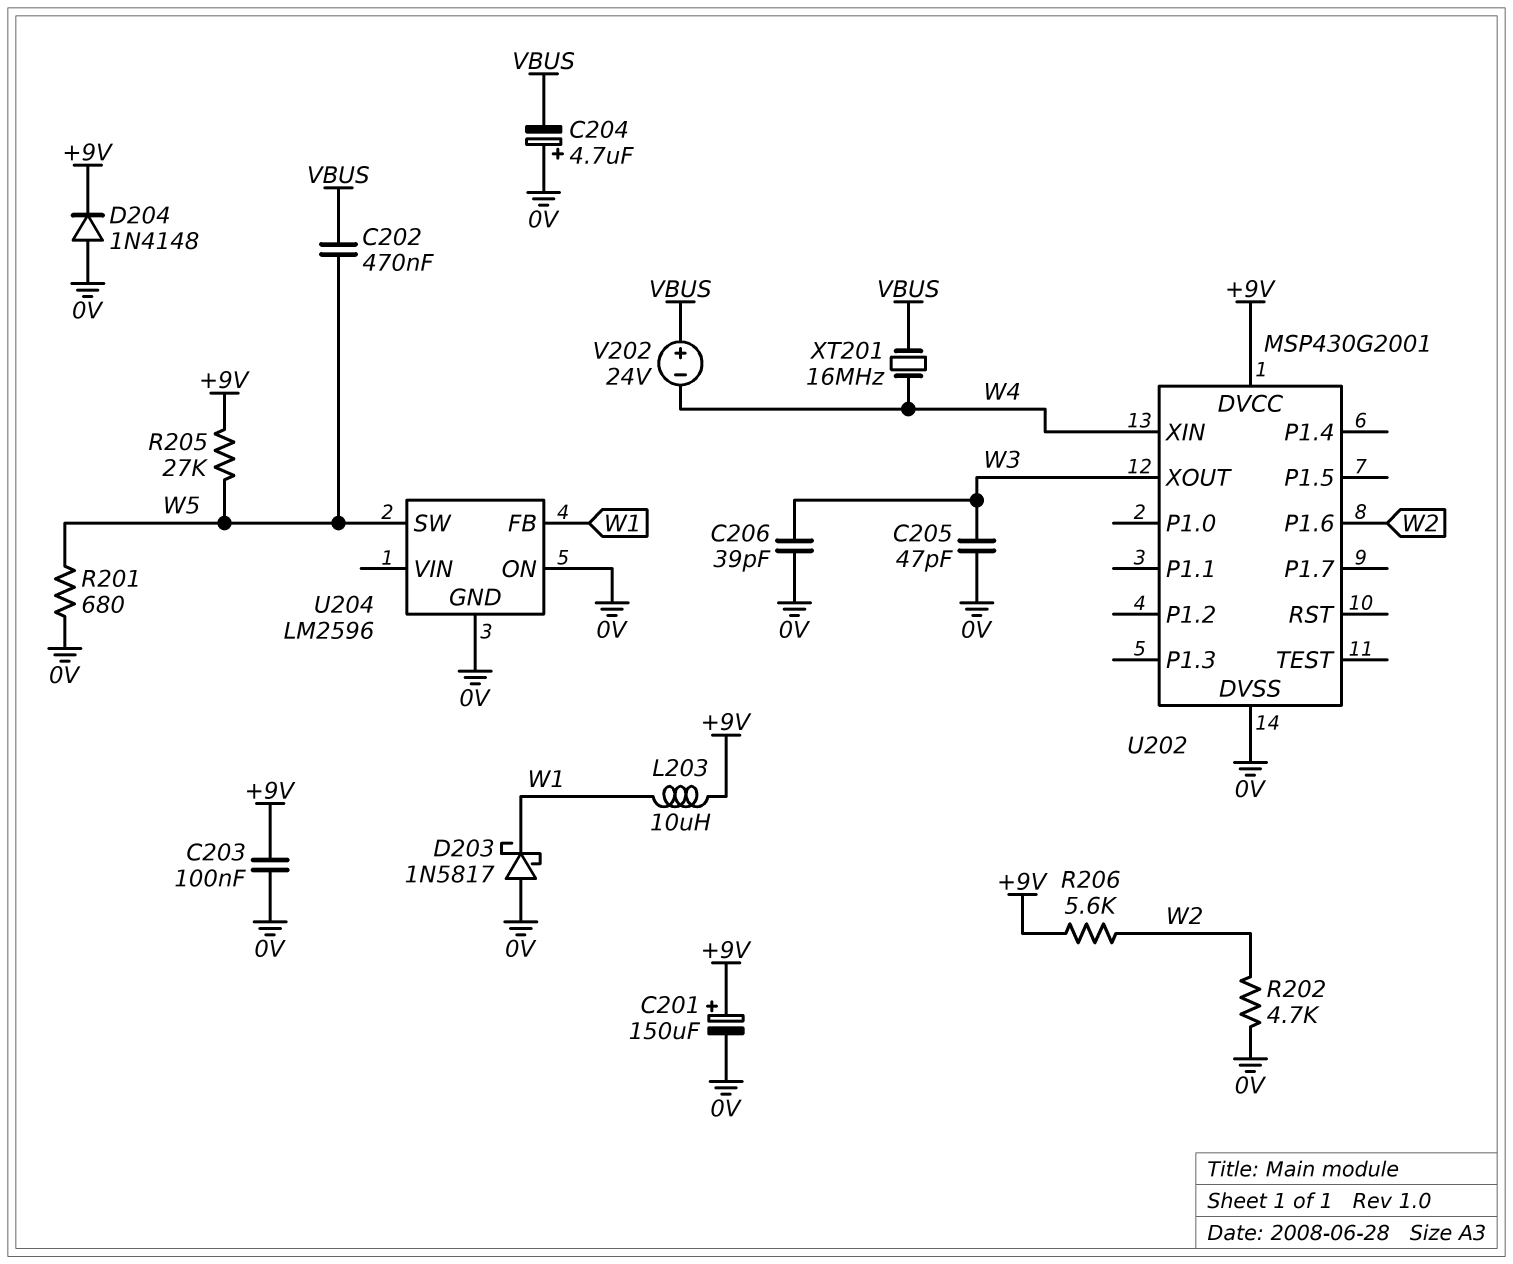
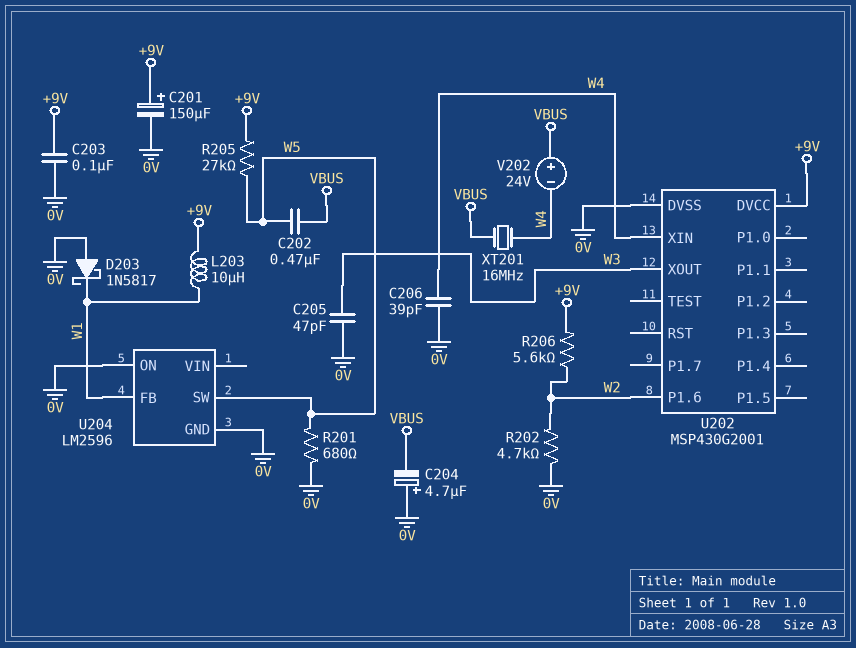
C206: 39pF (0V, W3) -> 39pF (0V, W4)
D204: diode 1N4148 (A 0V, K +9V) -> none

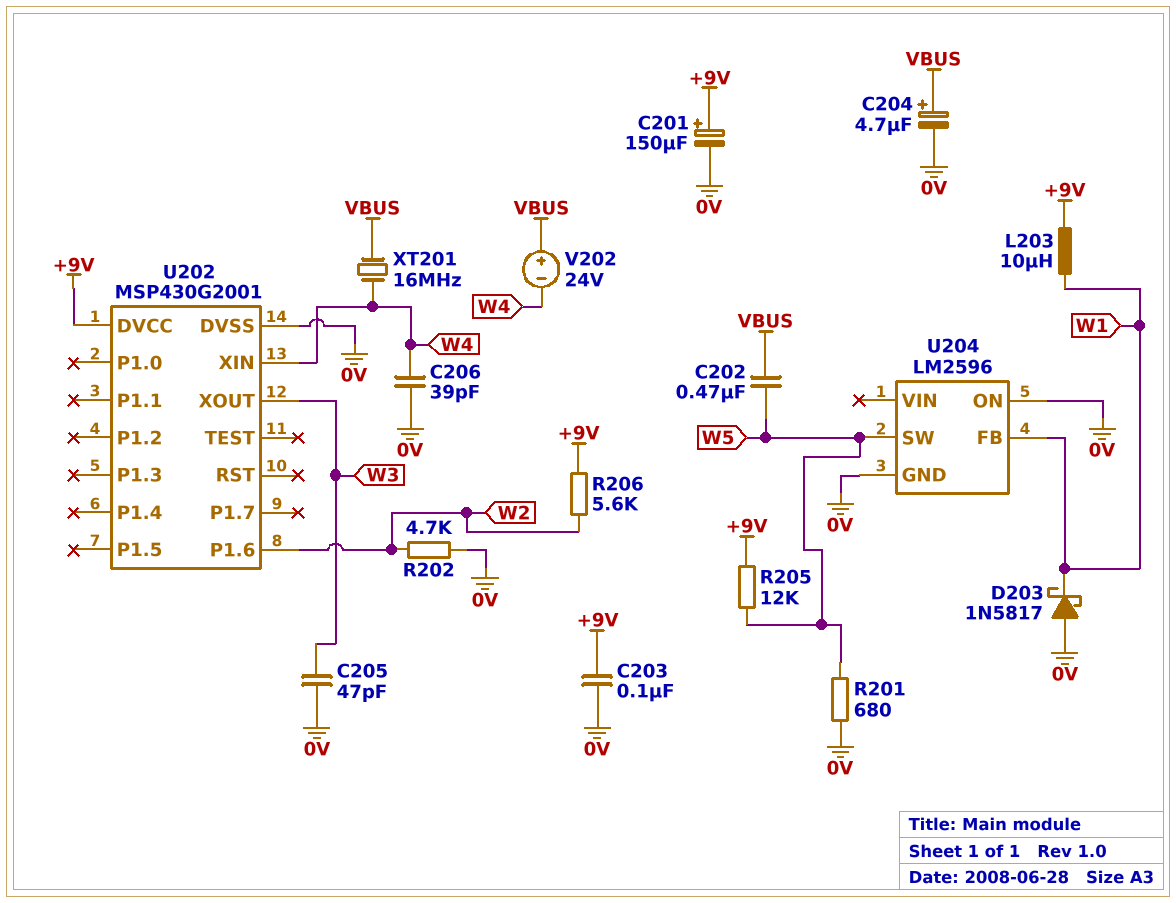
C204: 4.7uF (plus 0V, minus VBUS) -> 4.7uF (plus VBUS, minus 0V)
R205: 27k (+9V, W5) -> 12k (+9V, W5)

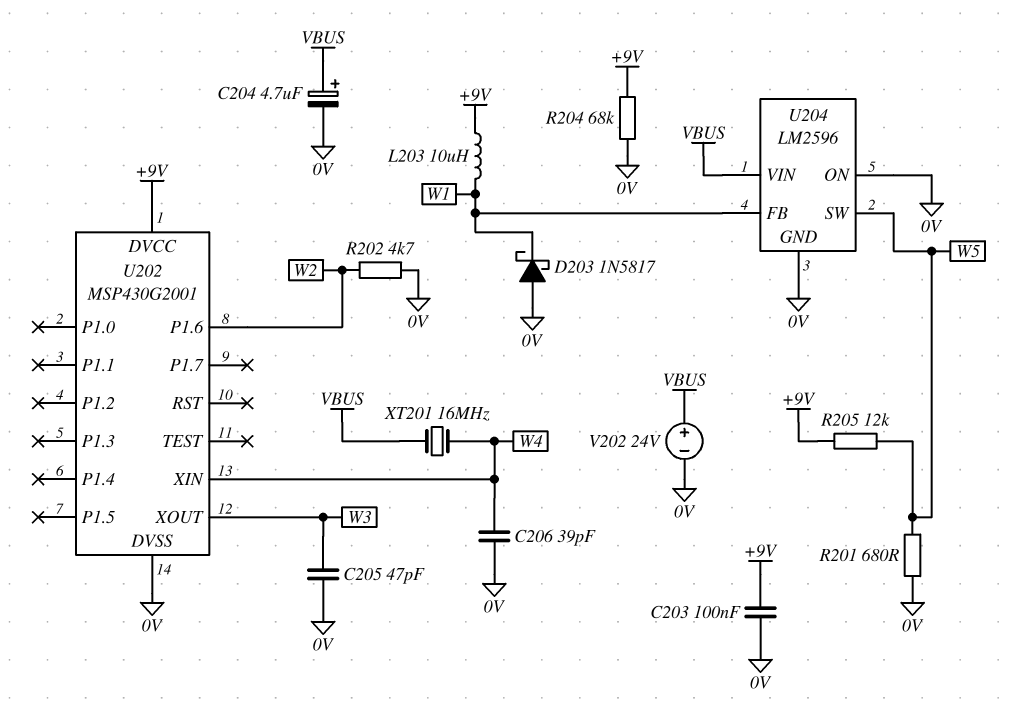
C201: 150uF (plus +9V, minus 0V) -> none
C202: 470nF (VBUS, W5) -> none
R204: none -> 68k (+9V, 0V)
R206: 5.6k (+9V, W2) -> none
U204 pin VIN: none -> VBUS
V202: 24V (plus VBUS, minus W4) -> 24V (plus VBUS, minus 0V)

